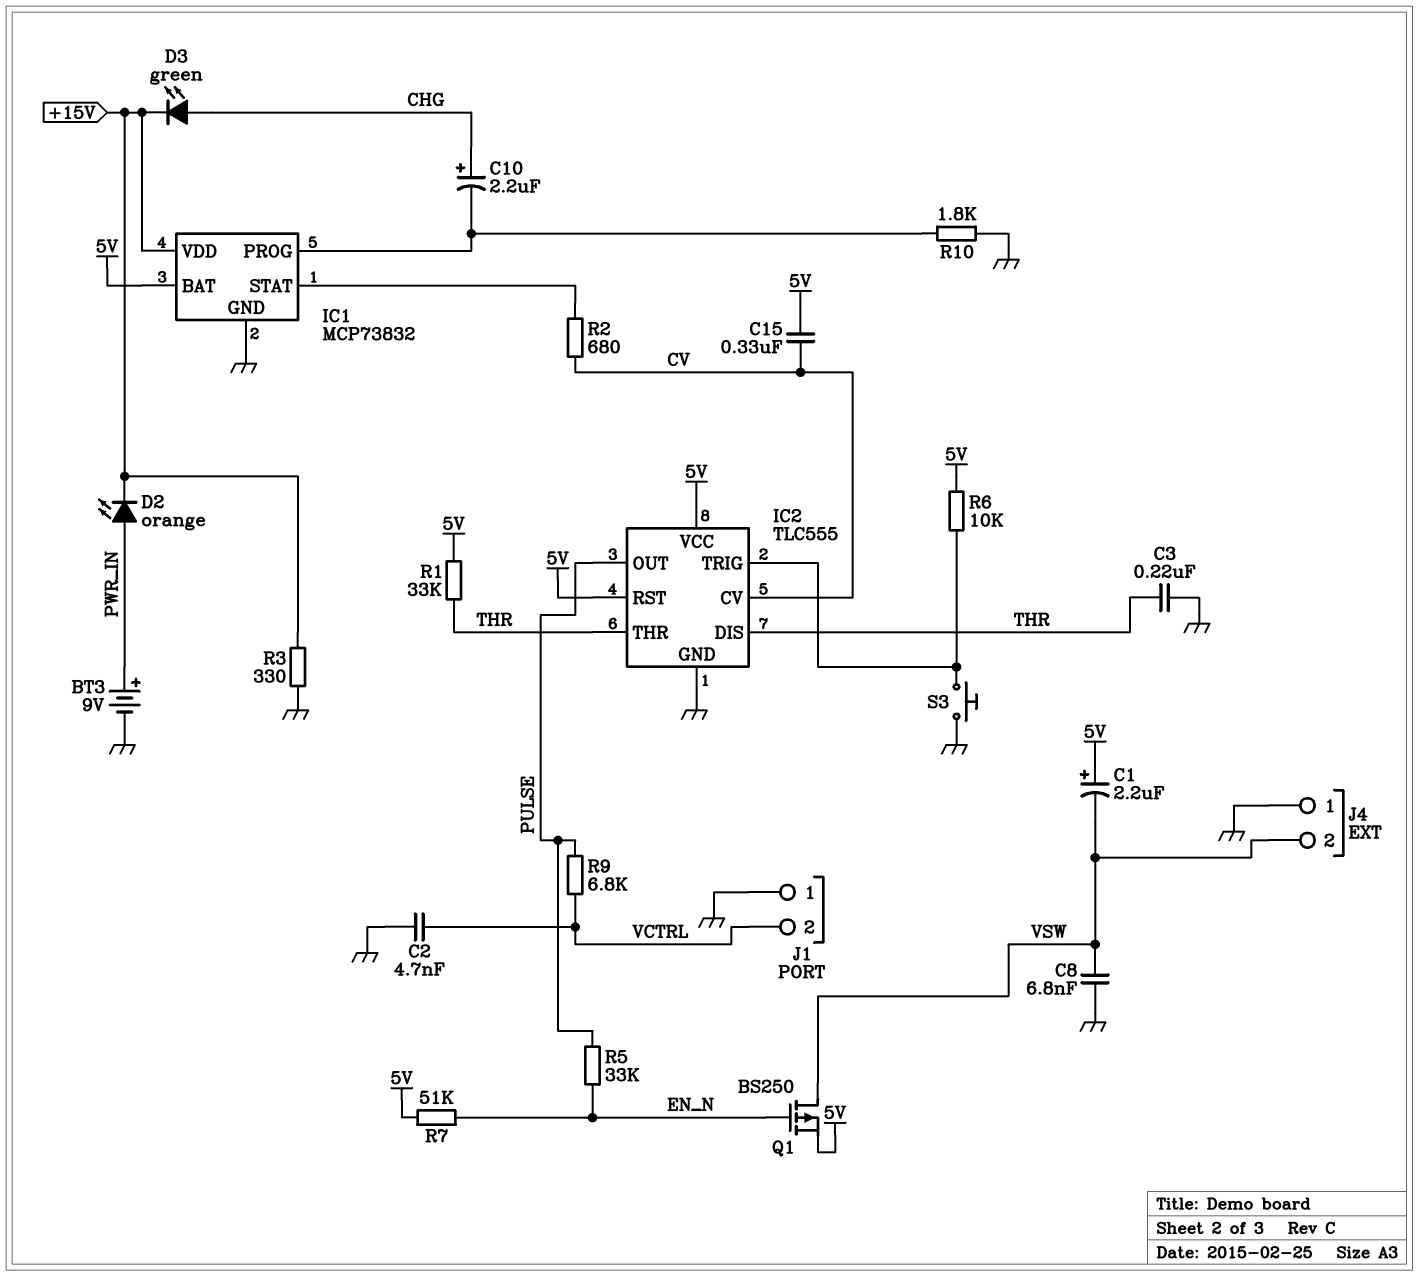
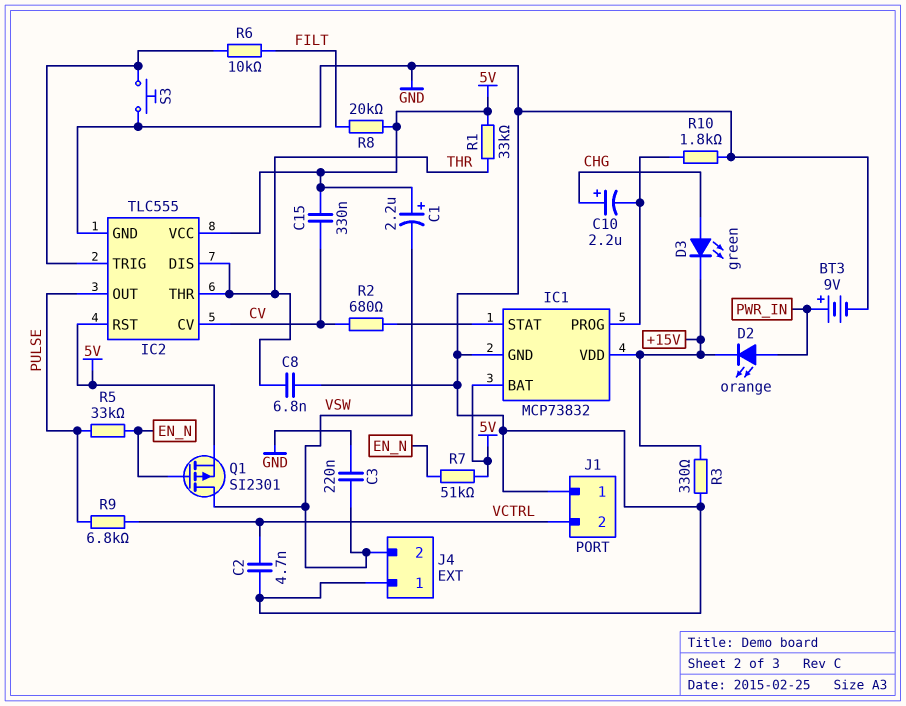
C3: 220nF (GND, THR) -> 220nF (GND, VSW)
C8: 6.8nF (GND, VSW) -> 6.8nF (GND, THR)
Q1: PMOS BS250 (G EN_N, D VSW, S 5V) -> PMOS SI2301 (G EN_N, D VSW, S 5V)
R6: 10k (5V, IC2/TRIG) -> 10k (FILT, IC2/TRIG)
R8: none -> 20k (5V, FILT)

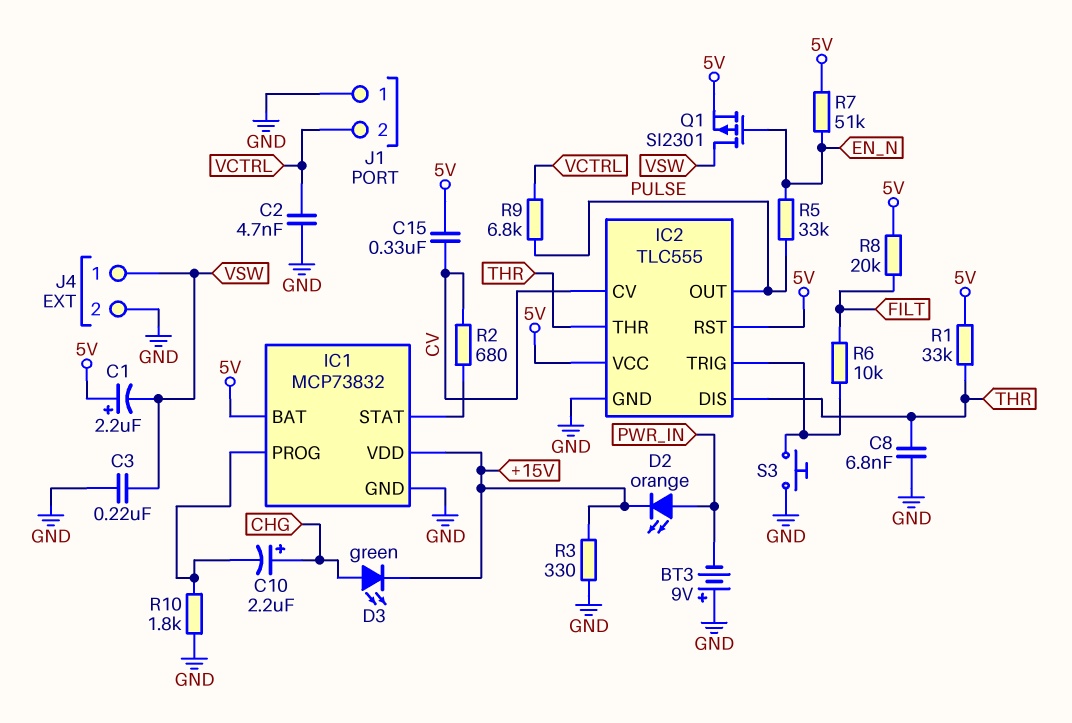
BT3: 9V (plus PWR_IN, minus GND) -> 9V (plus GND, minus PWR_IN)
J4 pin 1: GND -> VSW
J4 pin 2: VSW -> GND

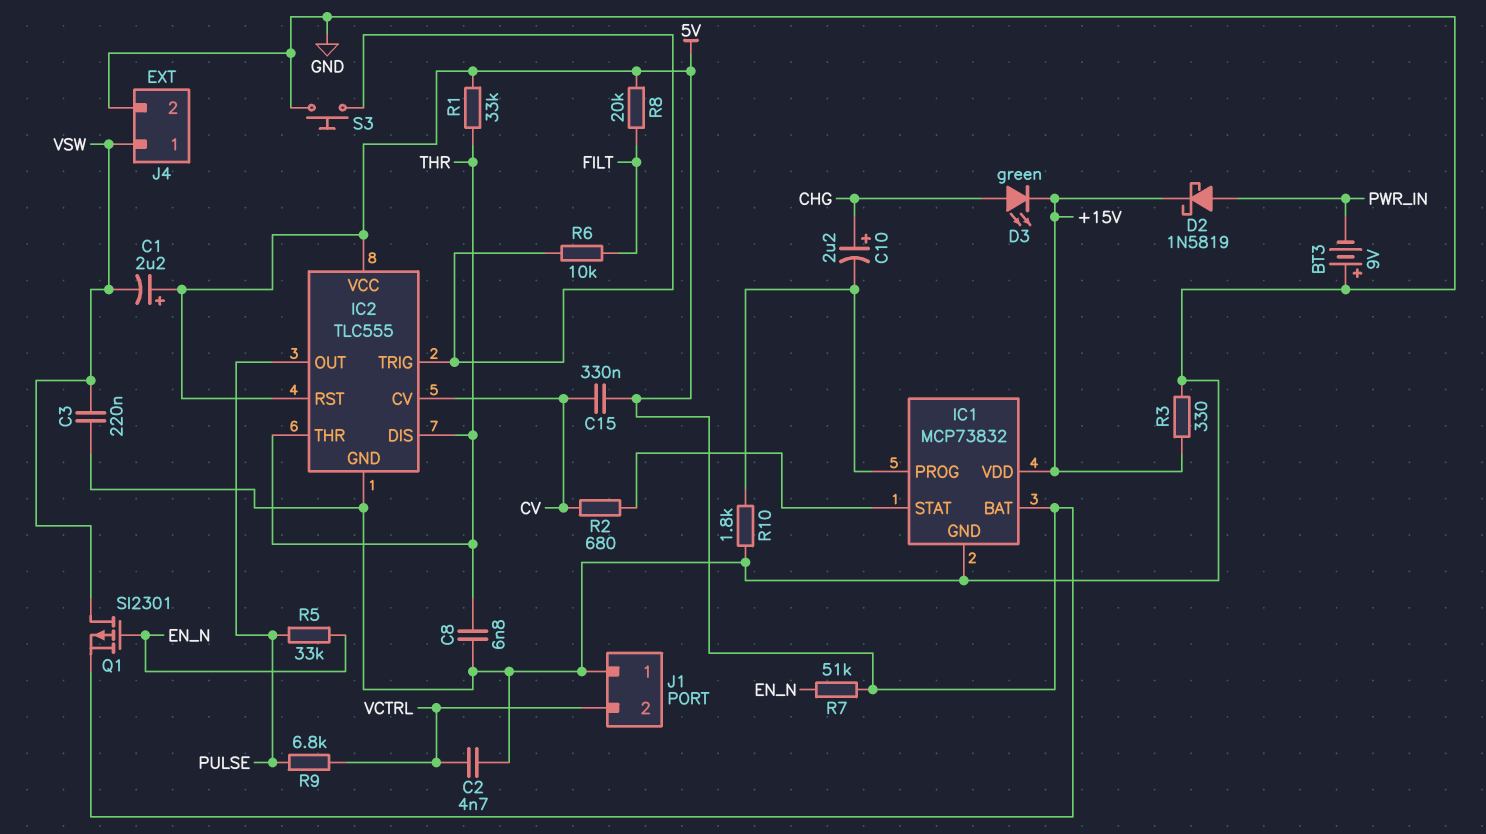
D2: LED orange (A PWR_IN, K +15V) -> schottky 1N5819 (A PWR_IN, K +15V)

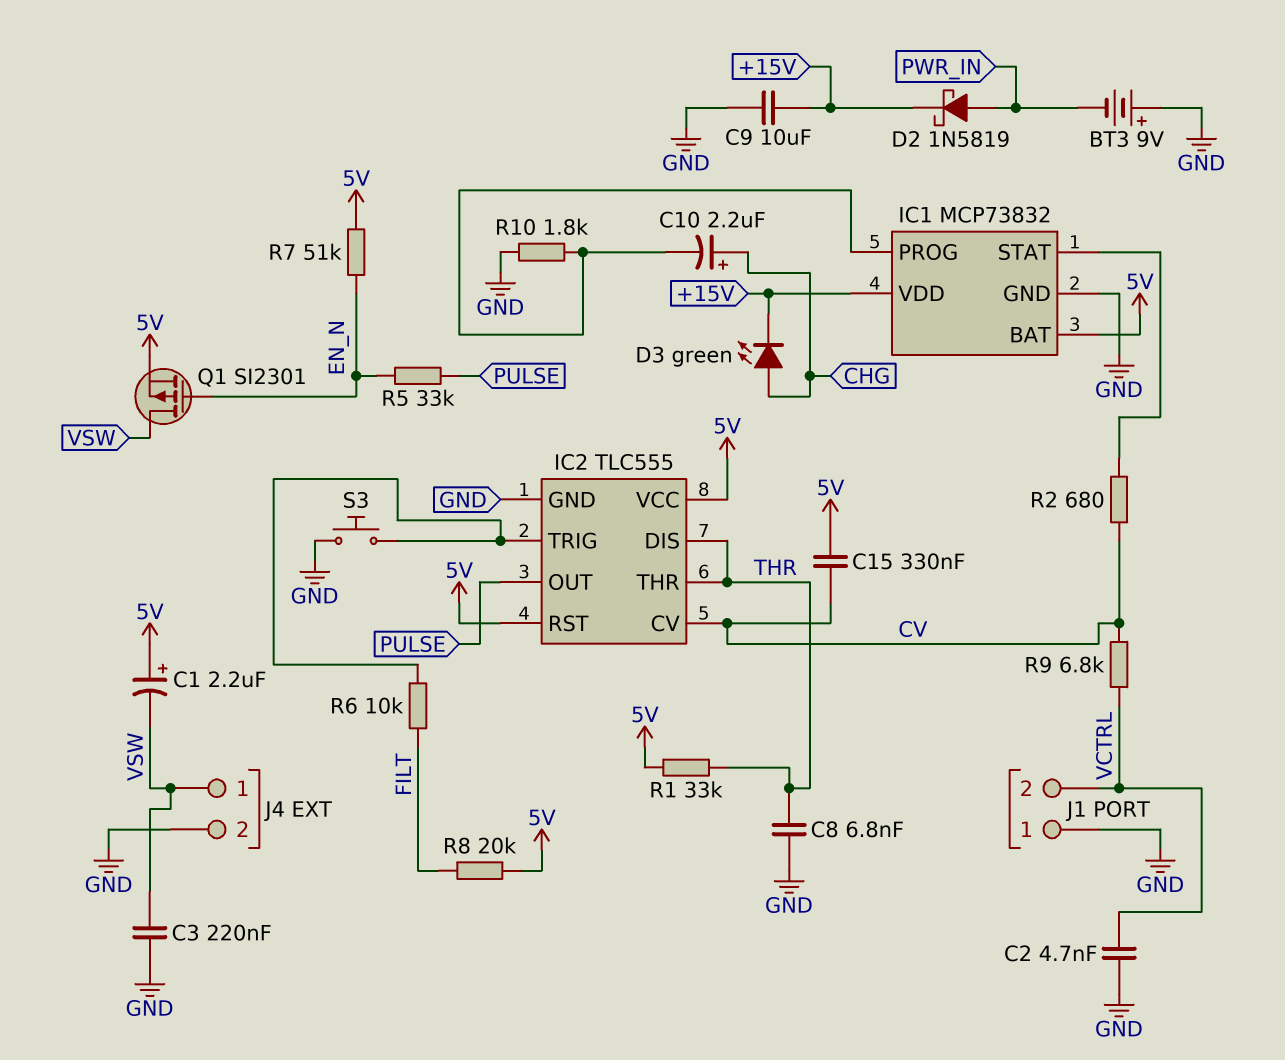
C9: none -> 10uF (+15V, GND)
R3: 330 (+15V, GND) -> none
R9: 6.8k (PULSE, VCTRL) -> 6.8k (CV, VCTRL)

